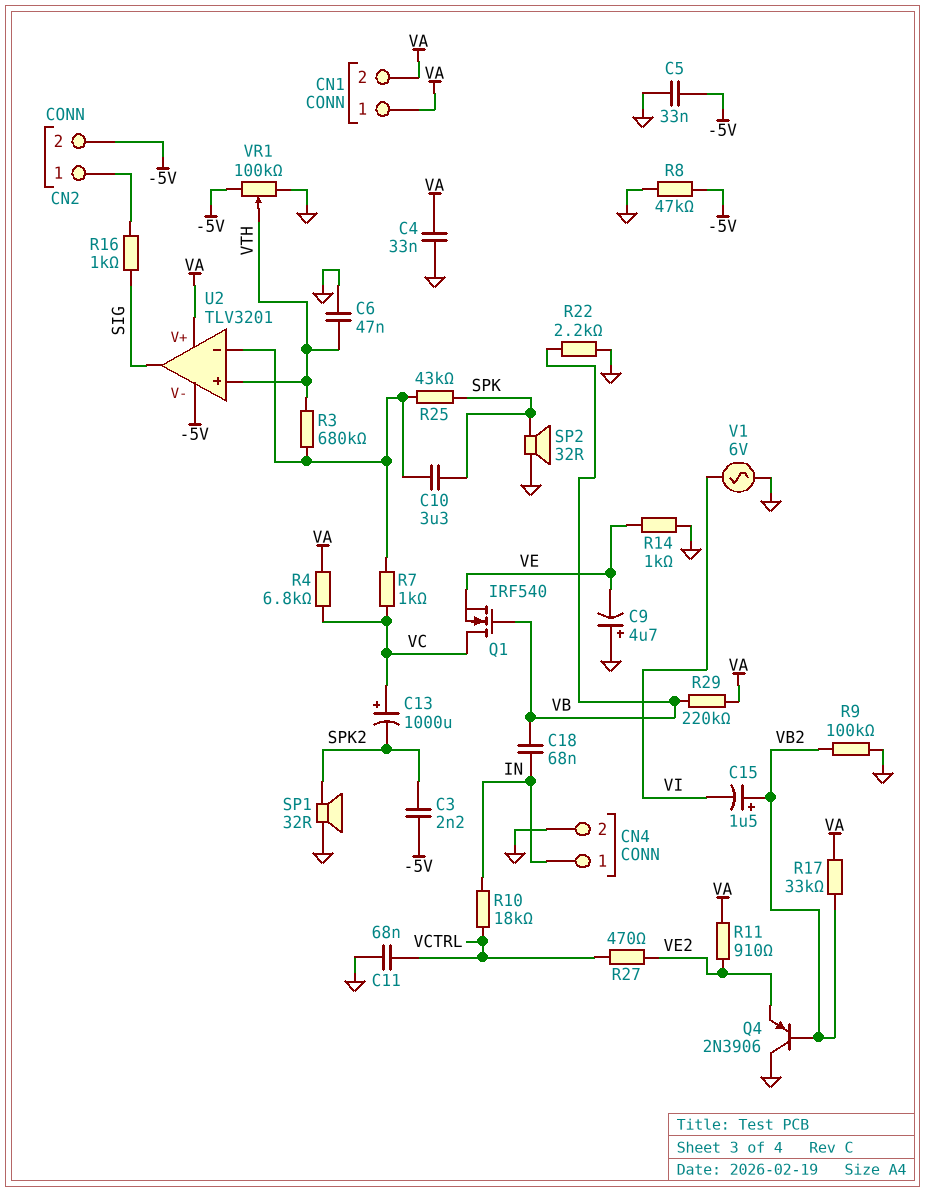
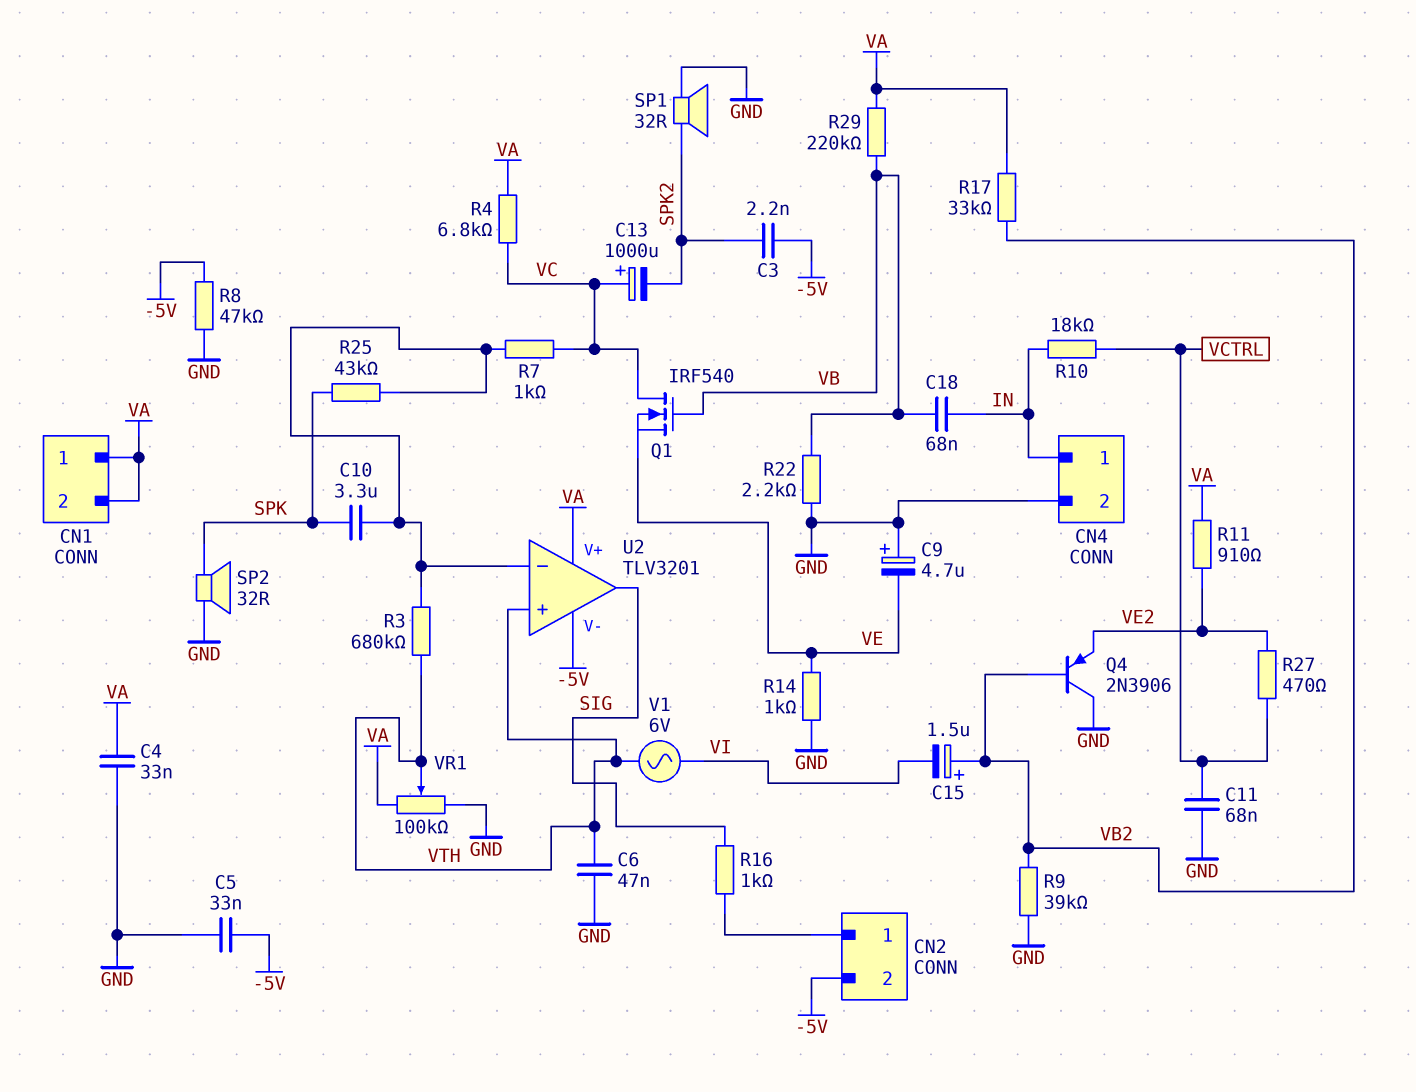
R9: 100k (GND, VB2) -> 39k (GND, VB2)
V1: AC 6V (GND, VI) -> AC 6V (VI, VTH)
VR1: 100k (-5V, GND, wiper VTH) -> 100k (GND, VA, wiper VTH)

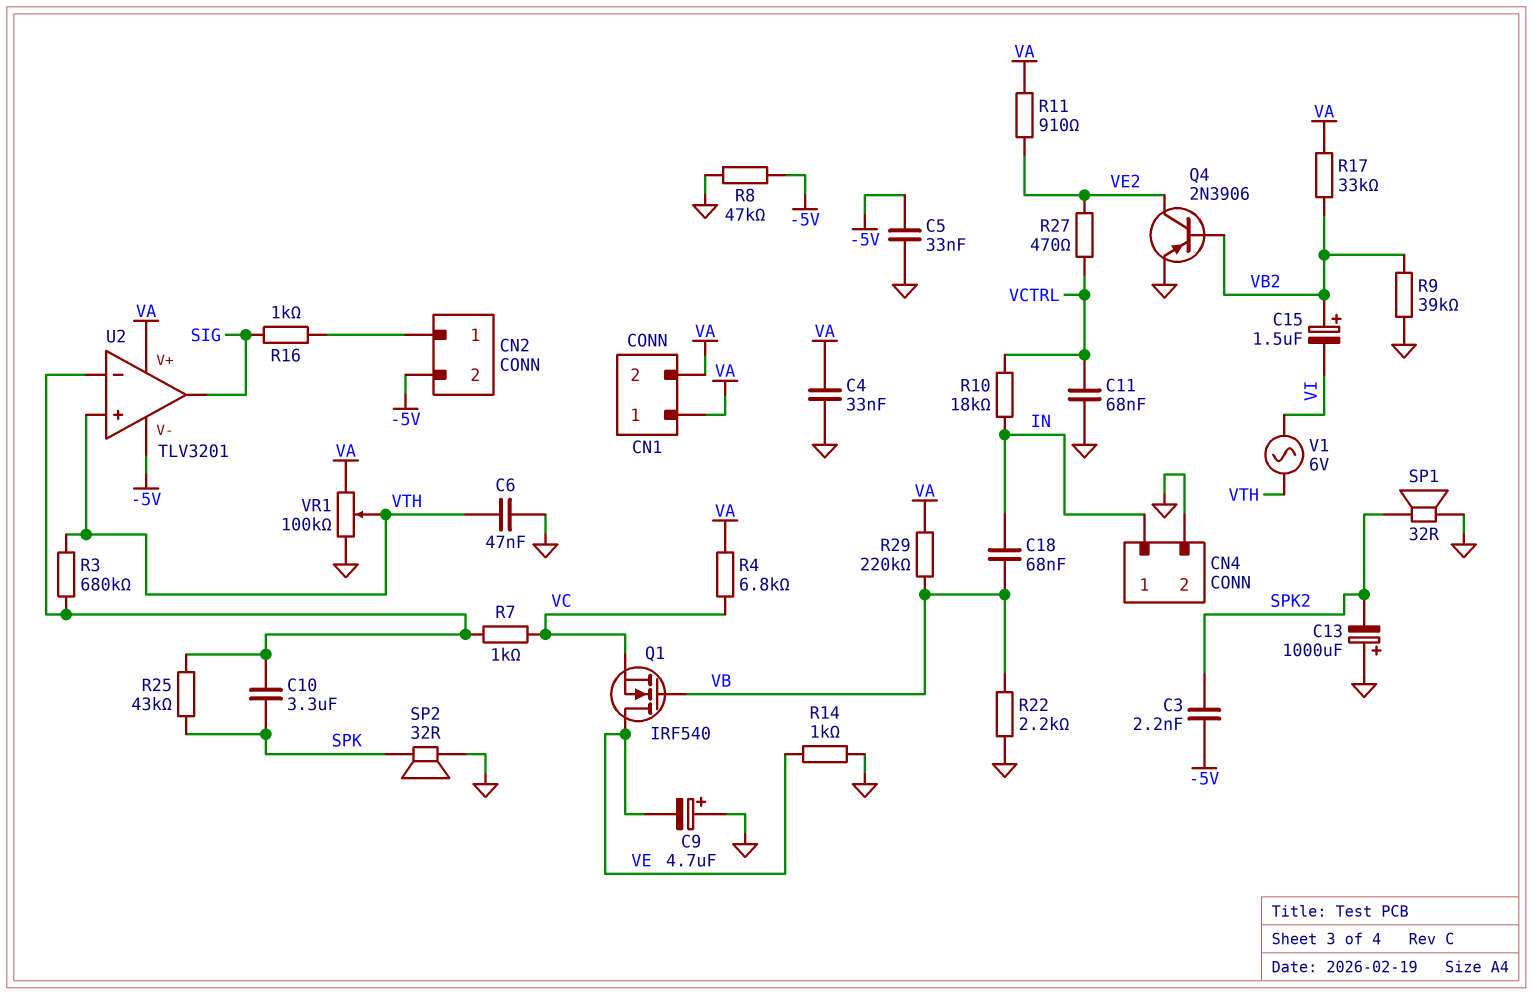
C13: 1000uF (plus VC, minus SPK2) -> 1000uF (plus GND, minus SPK2)
Q1: NMOS IRF540 (G VB, D VC, S VE) -> NMOS IRF540 (G VB, D VE, S VC)
Q4: PNP 2N3906 (B VB2, C GND, E VE2) -> PNP 2N3906 (B VB2, C VE2, E GND)

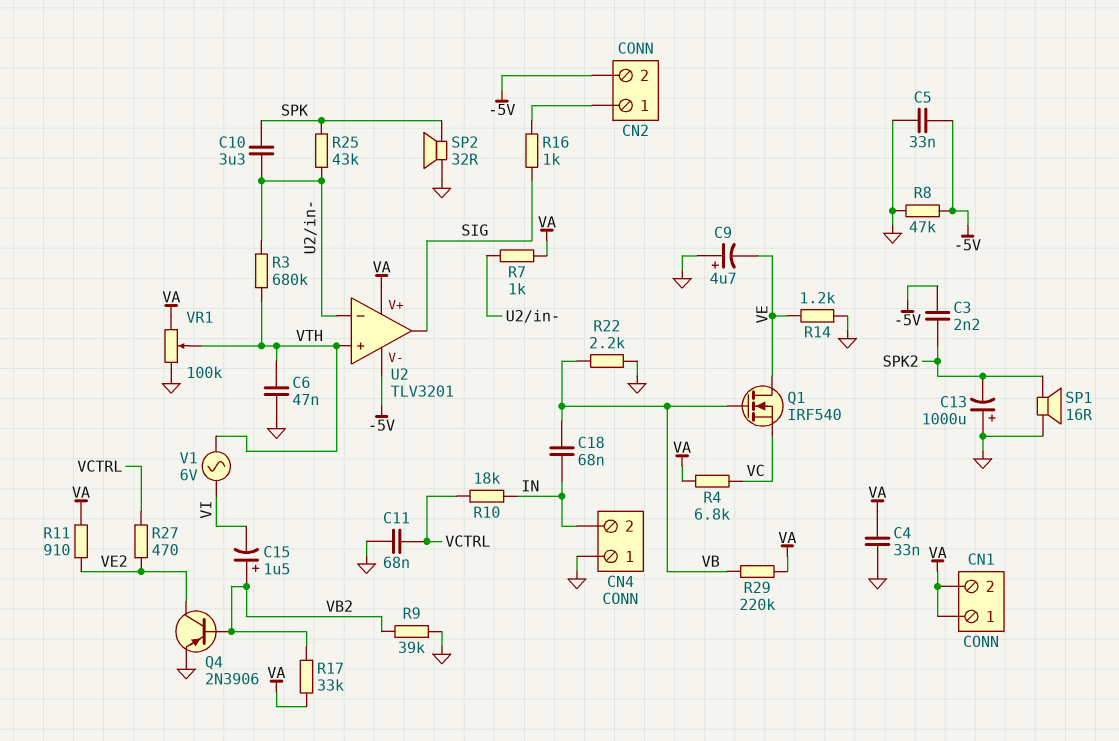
CN4 pin 1: IN -> GND
CN4 pin 2: GND -> IN
R7: 1k (U2/in-, VC) -> 1k (U2/in-, VA)
R14: 1k (GND, VE) -> 1.2k (GND, VE)
SP1: speaker 32R (GND, SPK2) -> speaker 16R (GND, SPK2)

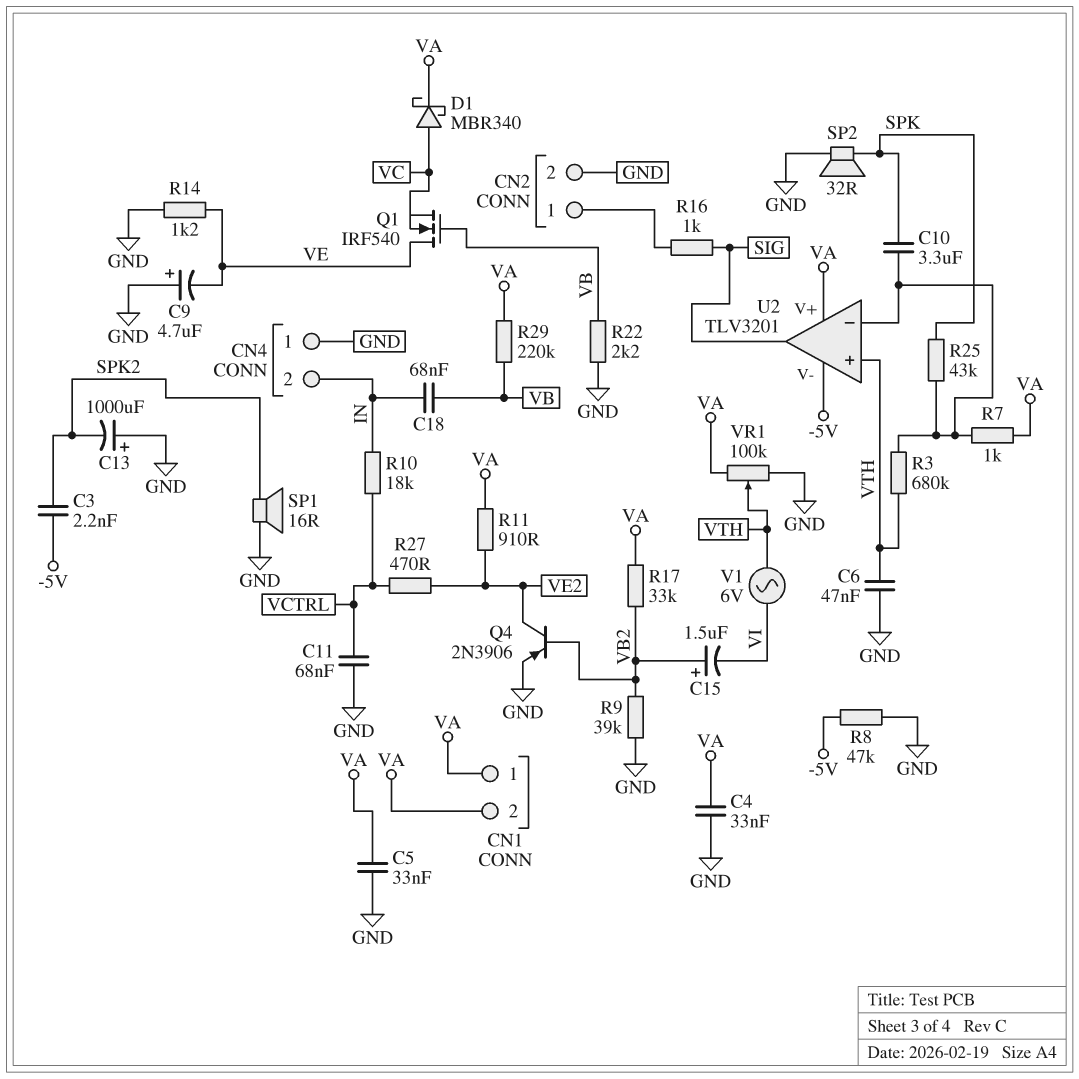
C5: 33nF (-5V, GND) -> 33nF (GND, VA)
CN2 pin 2: -5V -> GND
D1: none -> schottky MBR340 (A VC, K VA)
R4: 6.8k (VA, VC) -> none

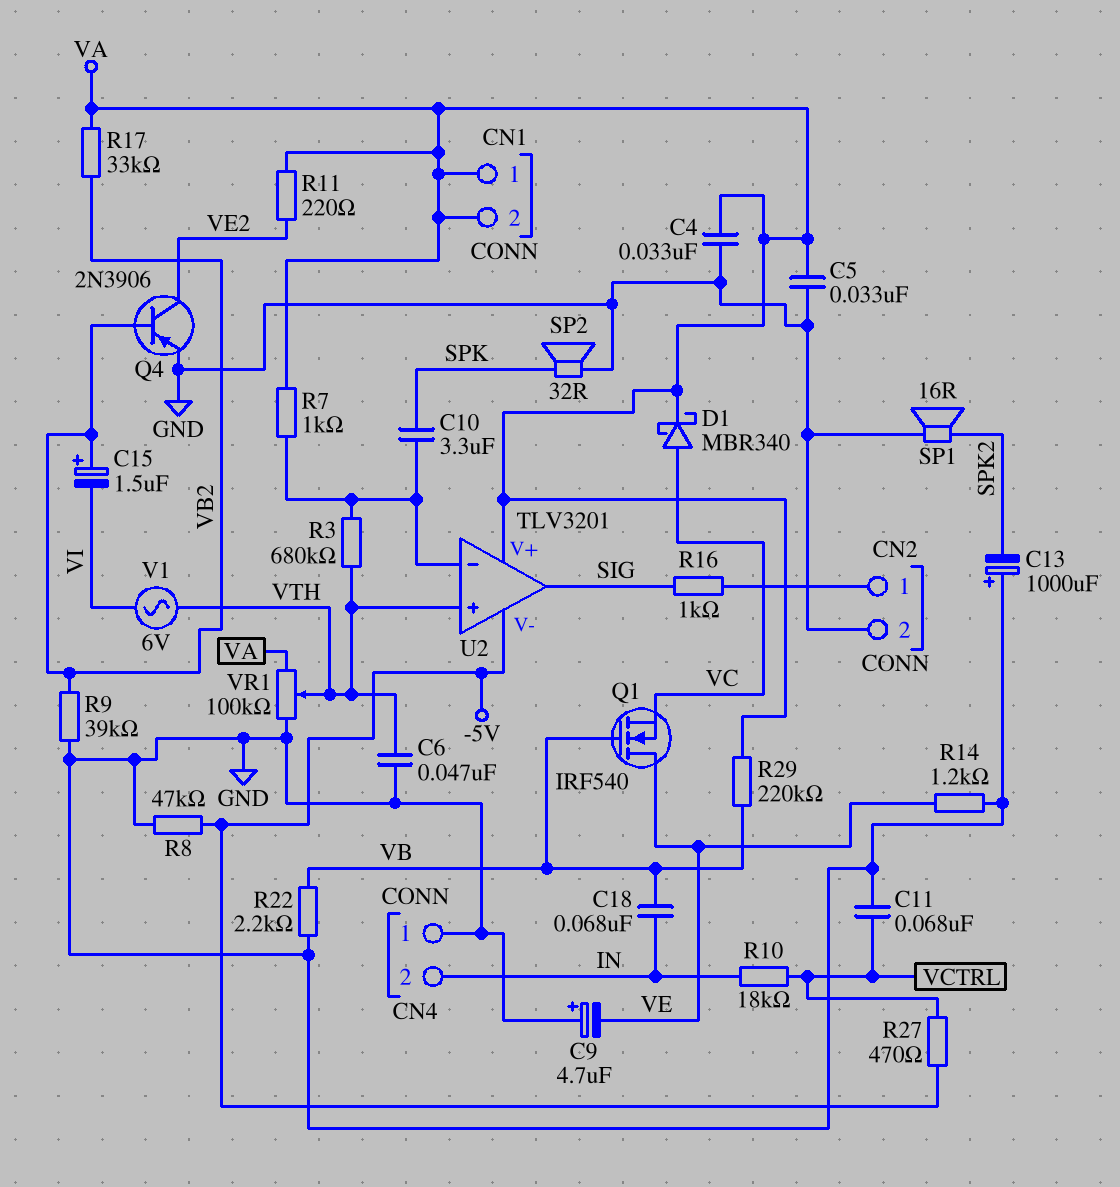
C3: 2.2nF (-5V, SPK2) -> none
R11: 910 (VA, VE2) -> 220 (VA, VE2)
R25: 43k (SPK, U2/in-) -> none
R27: 470 (VCTRL, VE2) -> 470 (-5V, VCTRL)

